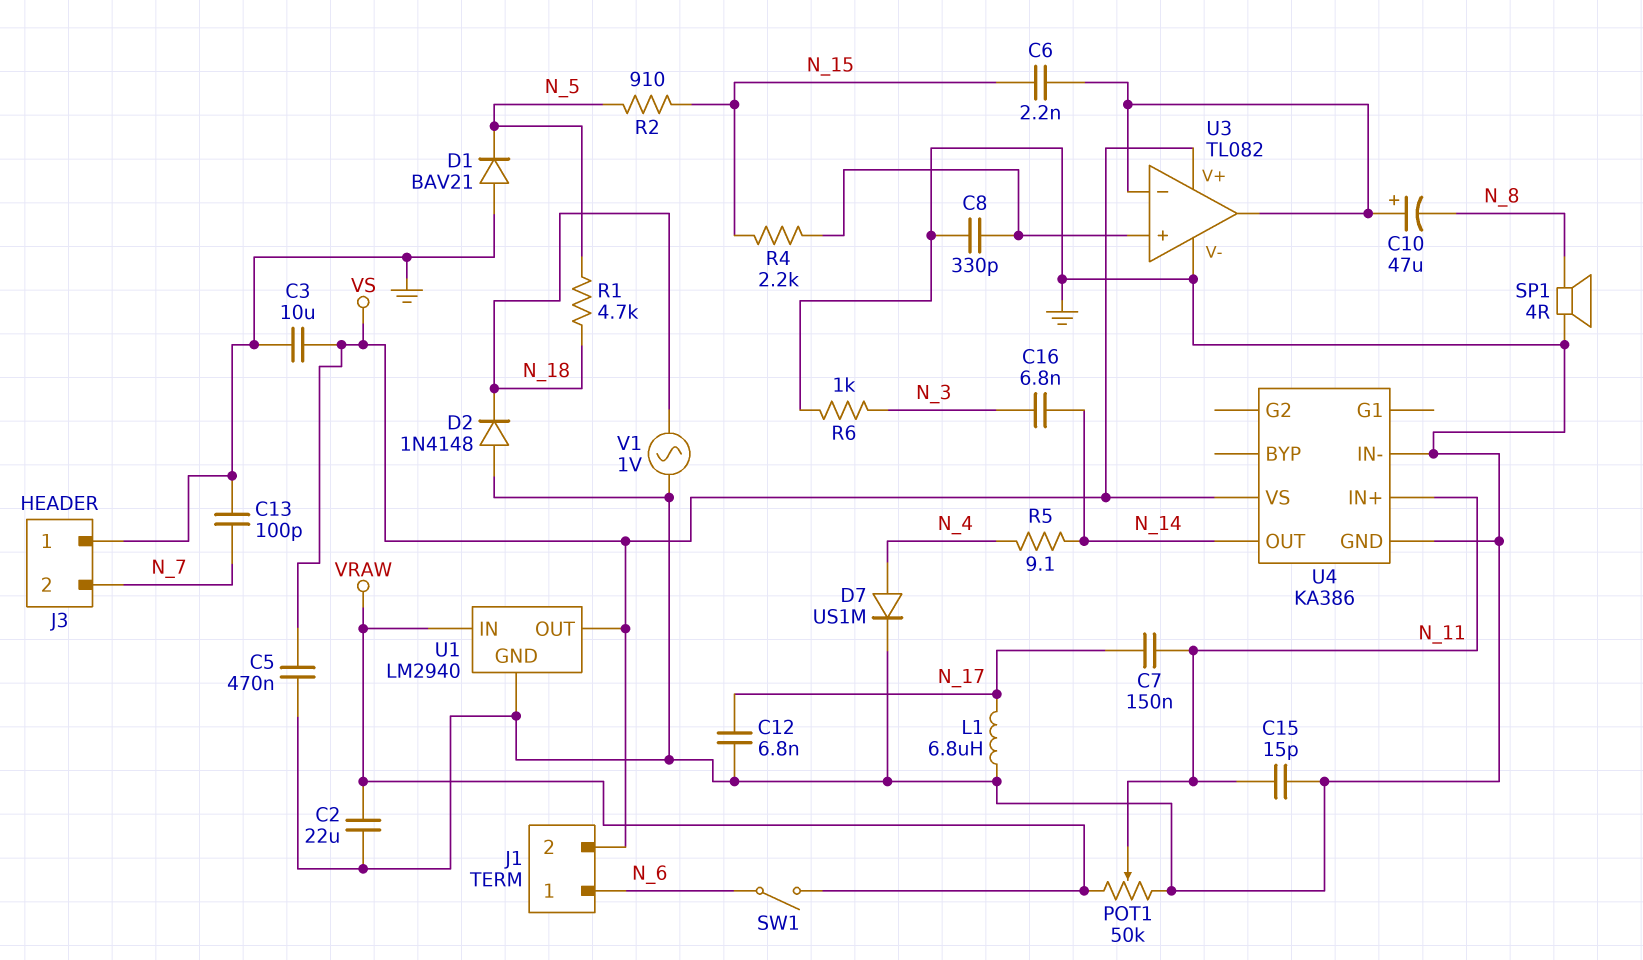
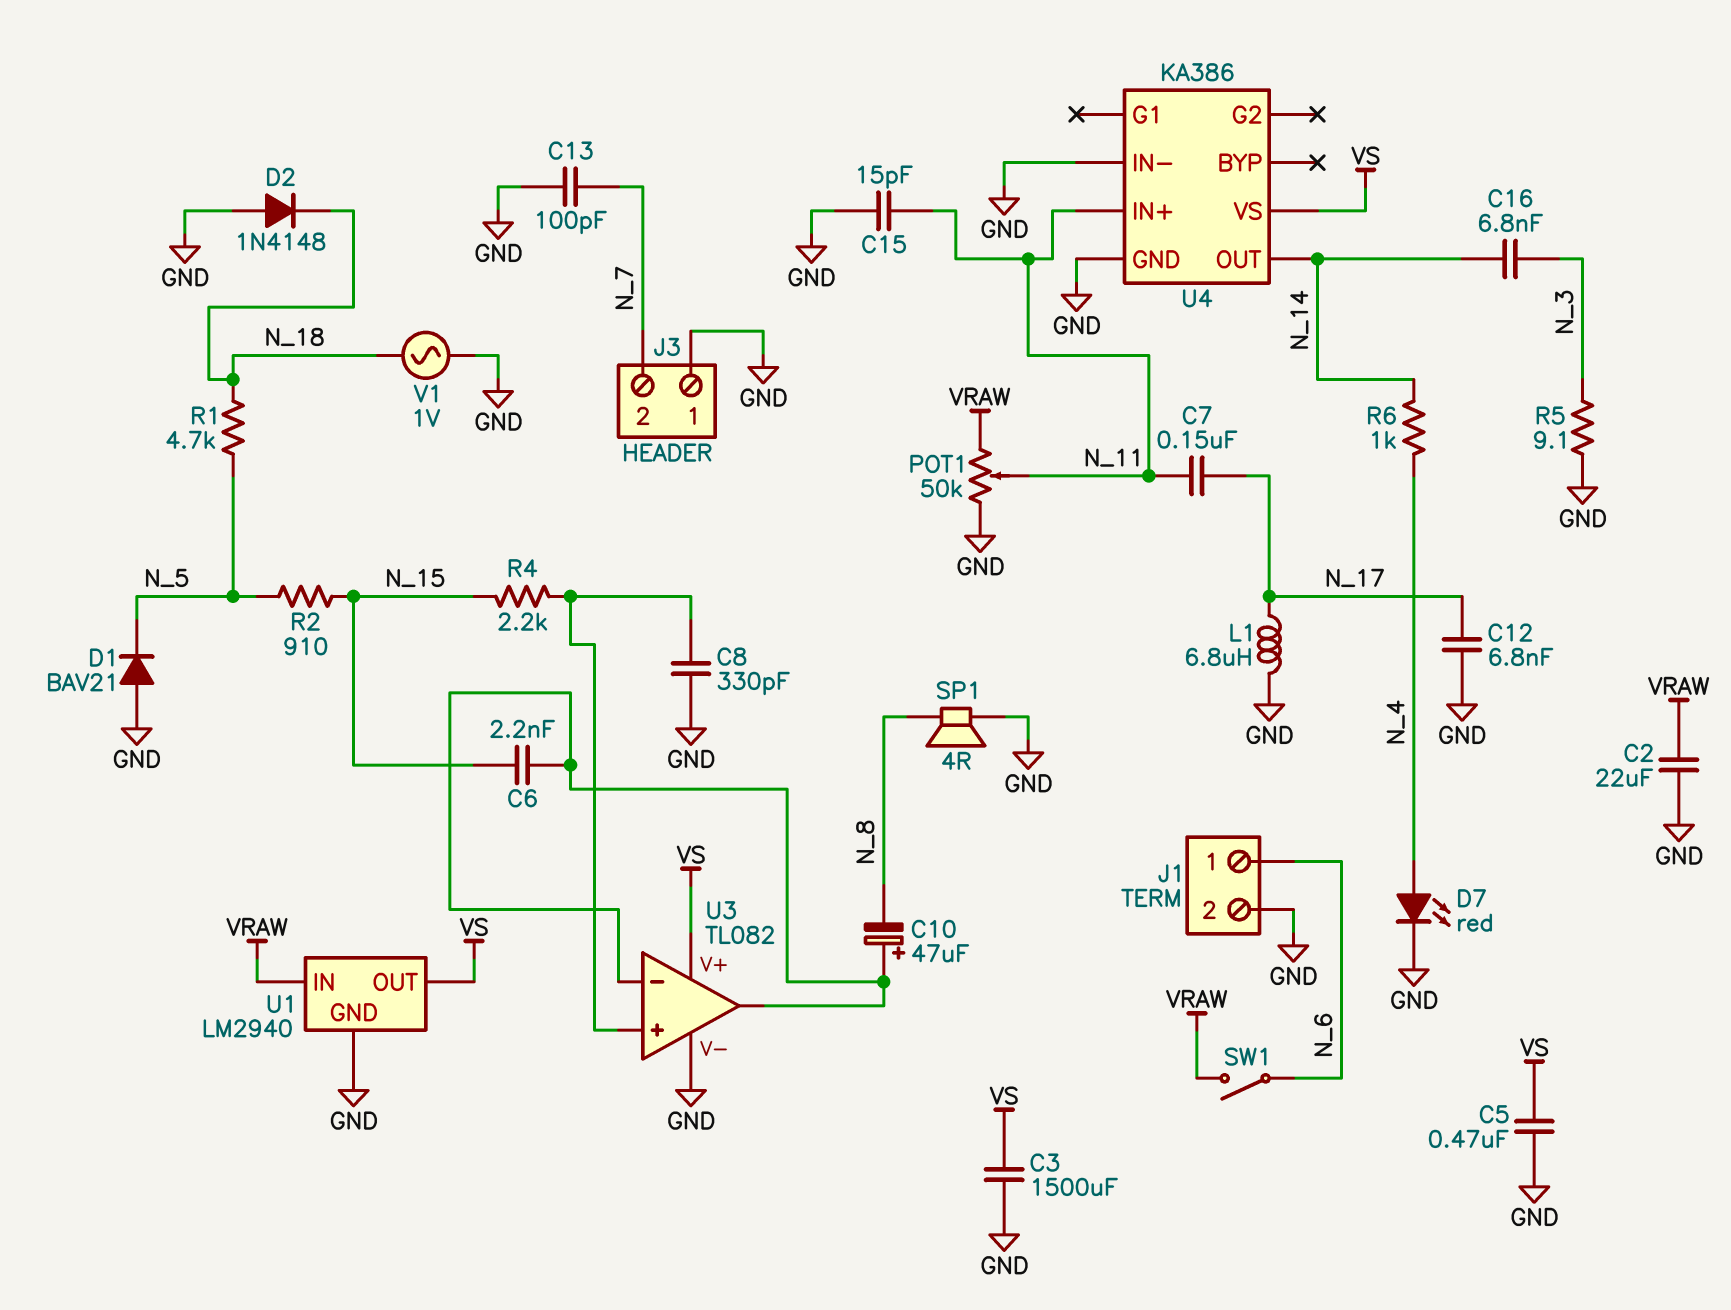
C3: 10uF (GND, VS) -> 1500uF (GND, VS)
D7: diode US1M (A N_4, K GND) -> LED red (A N_4, K GND)
J1 pin 2: VS -> GND
R5: 9.1 (N_4, N_14) -> 9.1 (GND, N_3)
R6: 1k (GND, N_3) -> 1k (N_4, N_14)

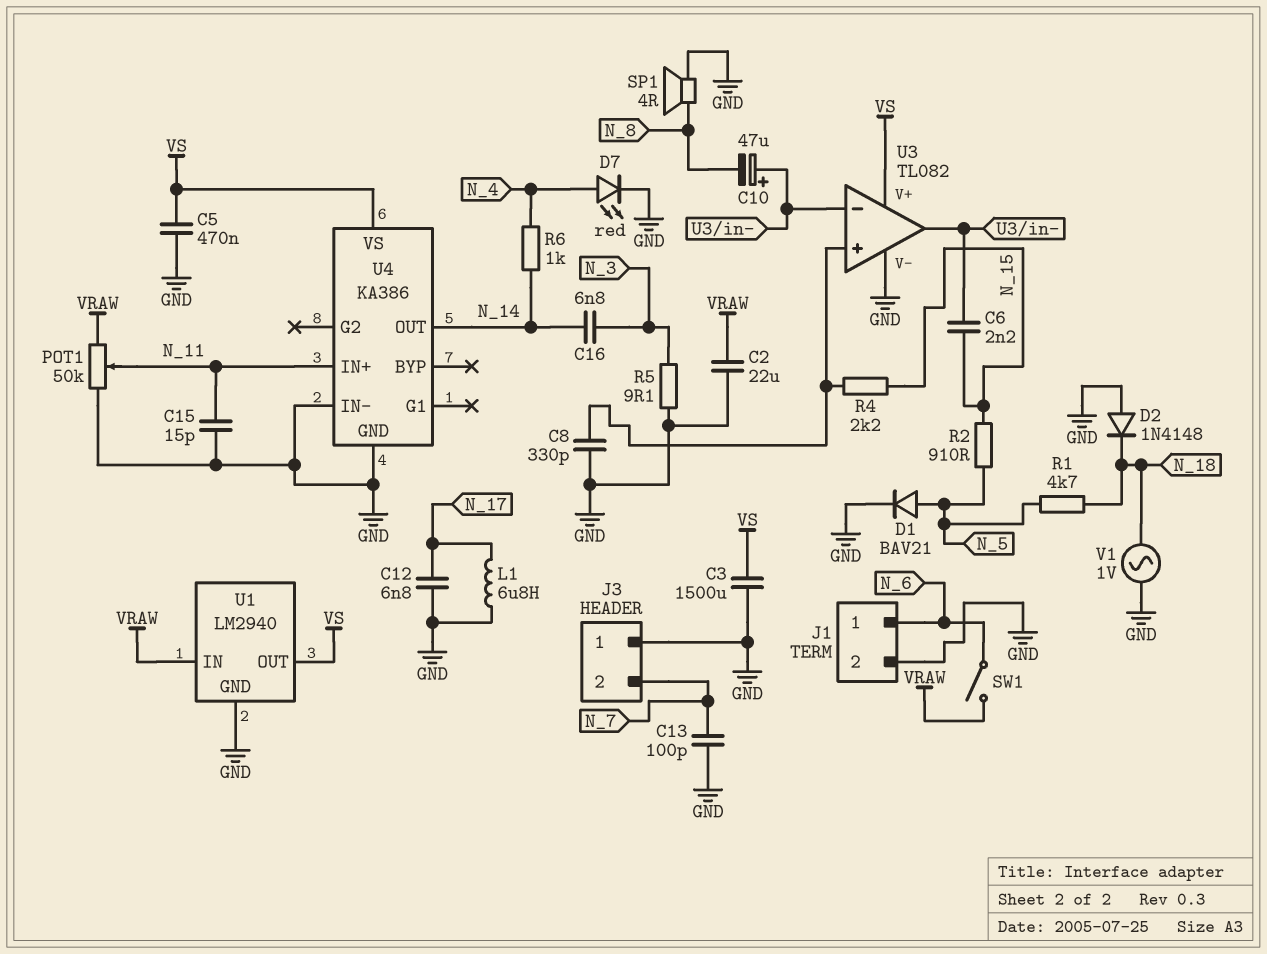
C7: 150nF (N_11, N_17) -> none
D1: diode BAV21 (A GND, K N_5) -> diode BAV21 (A N_5, K GND)

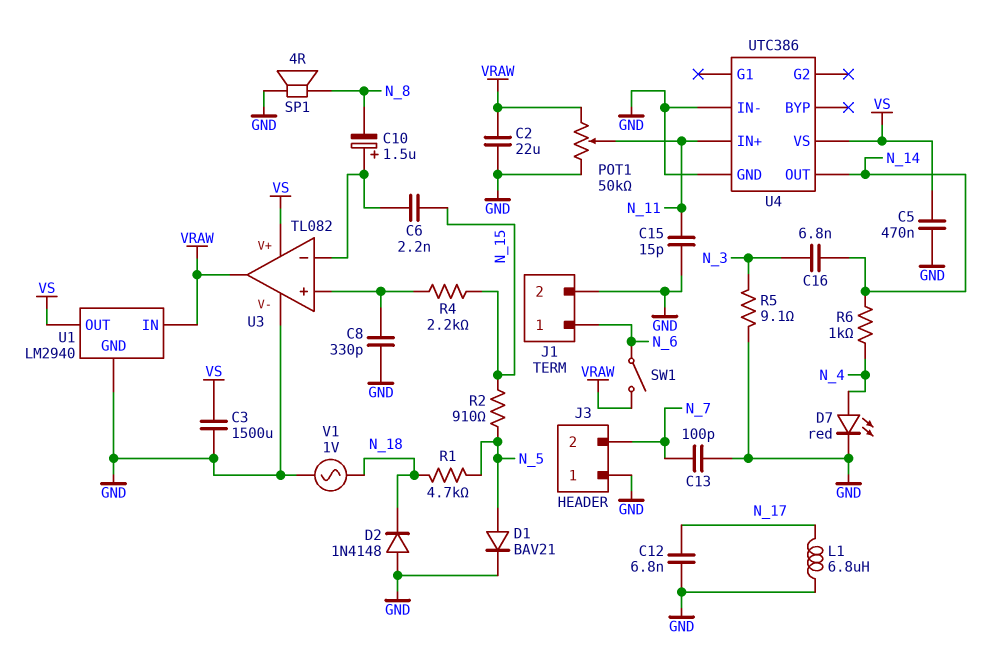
C10: 47uF (plus U3/in-, minus N_8) -> 1.5uF (plus U3/in-, minus N_8)
U3 pin out: U3/in- -> VRAW
U4: KA386 -> UTC386

